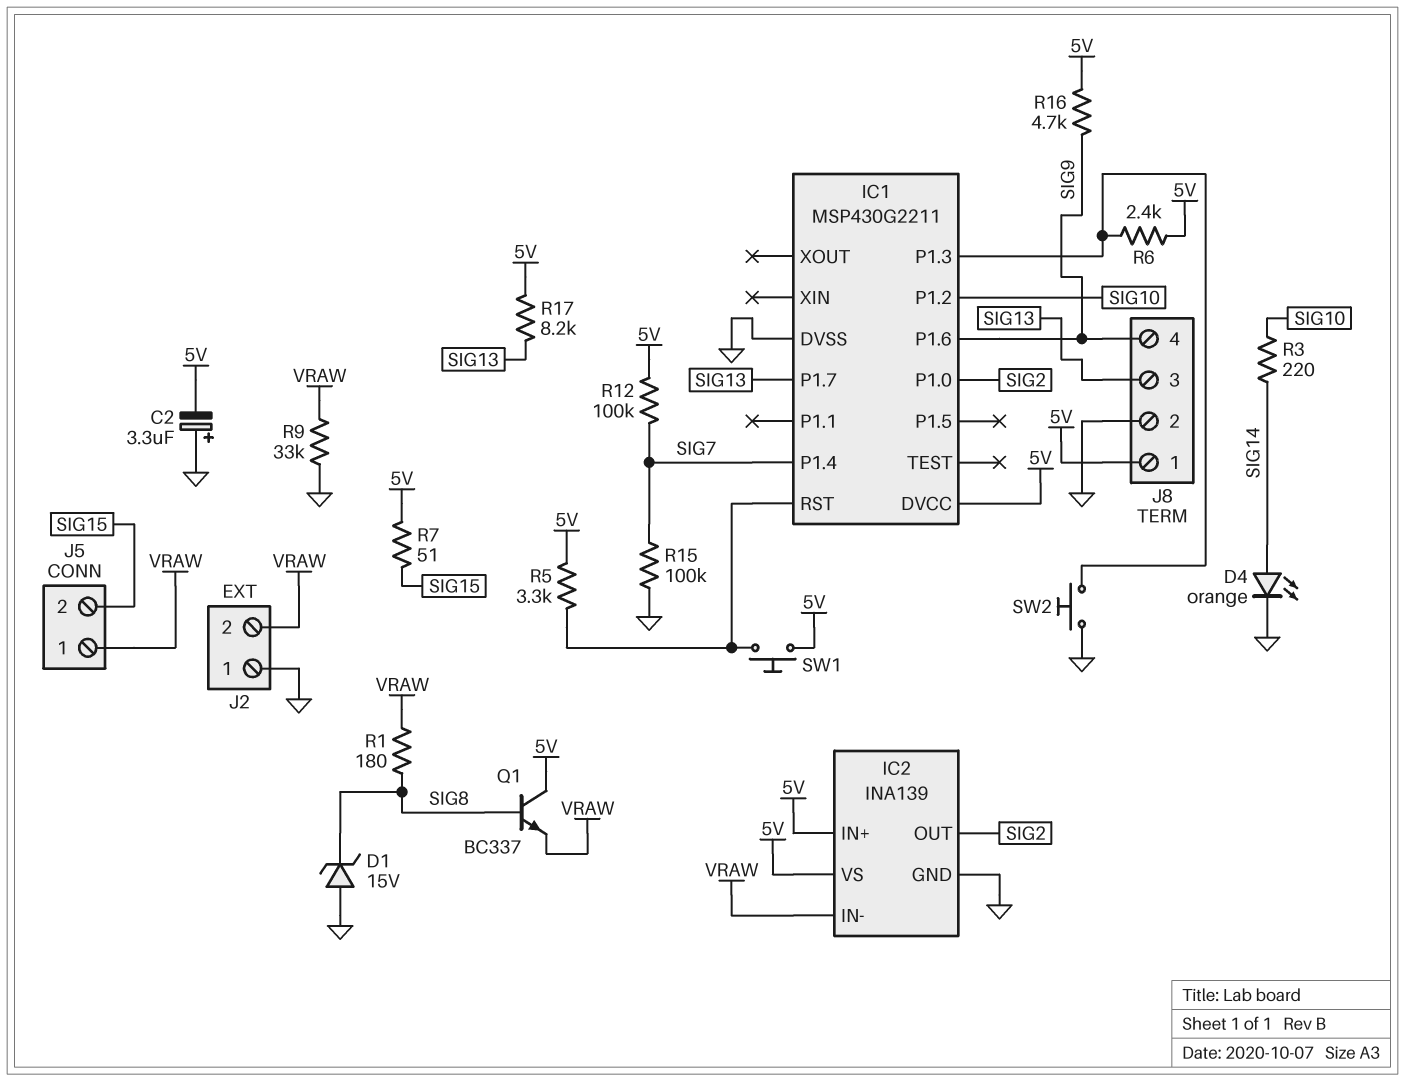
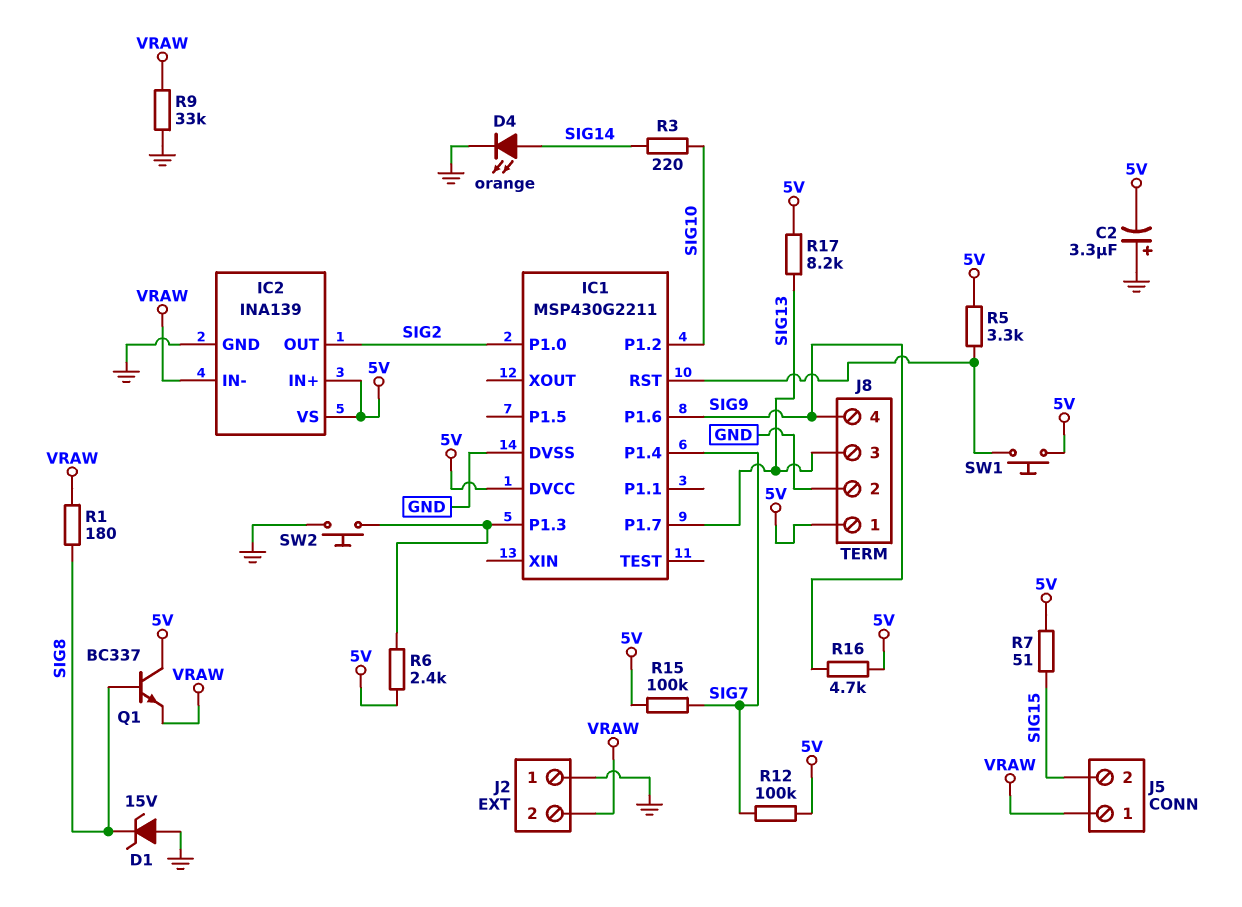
R15: 100k (GND, SIG7) -> 100k (5V, SIG7)

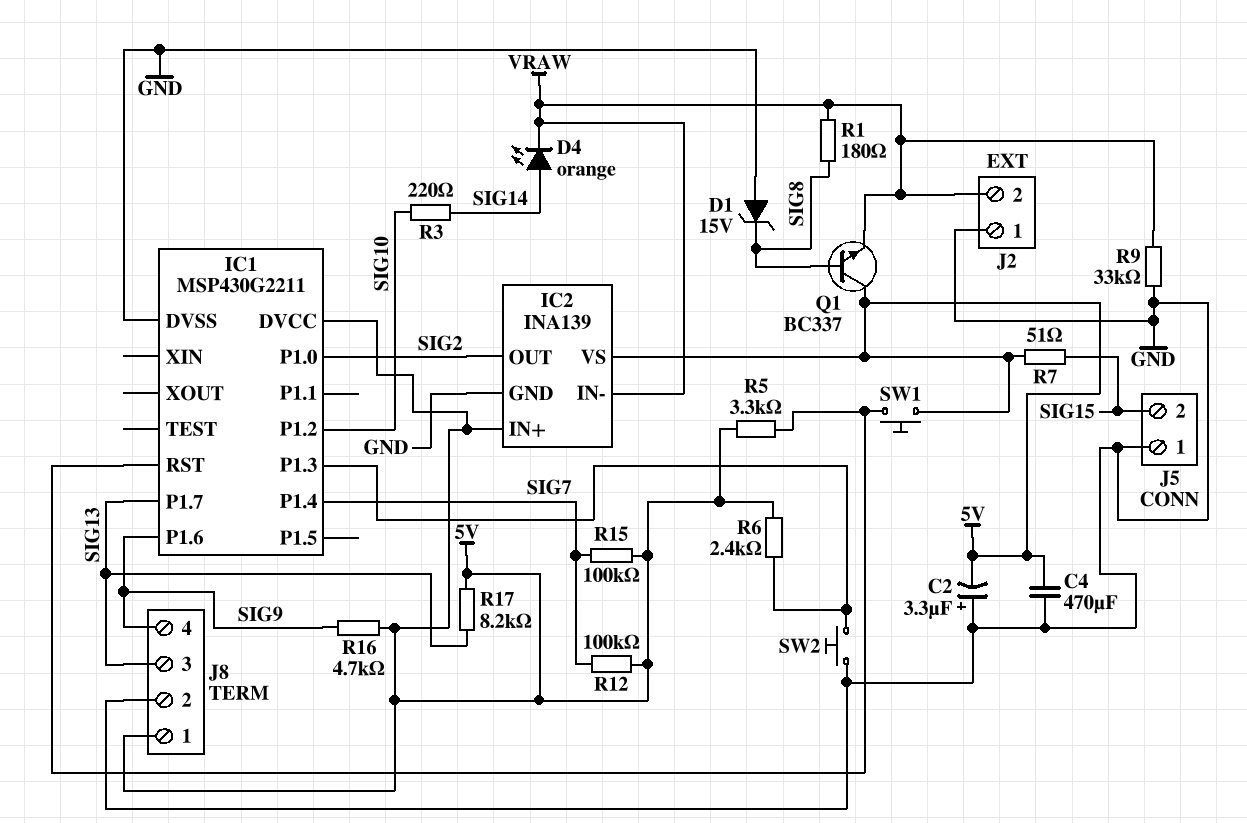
C4: none -> 470uF (5V, GND)
D4: LED orange (A SIG14, K GND) -> LED orange (A SIG14, K VRAW)
J5 pin 1: VRAW -> GND

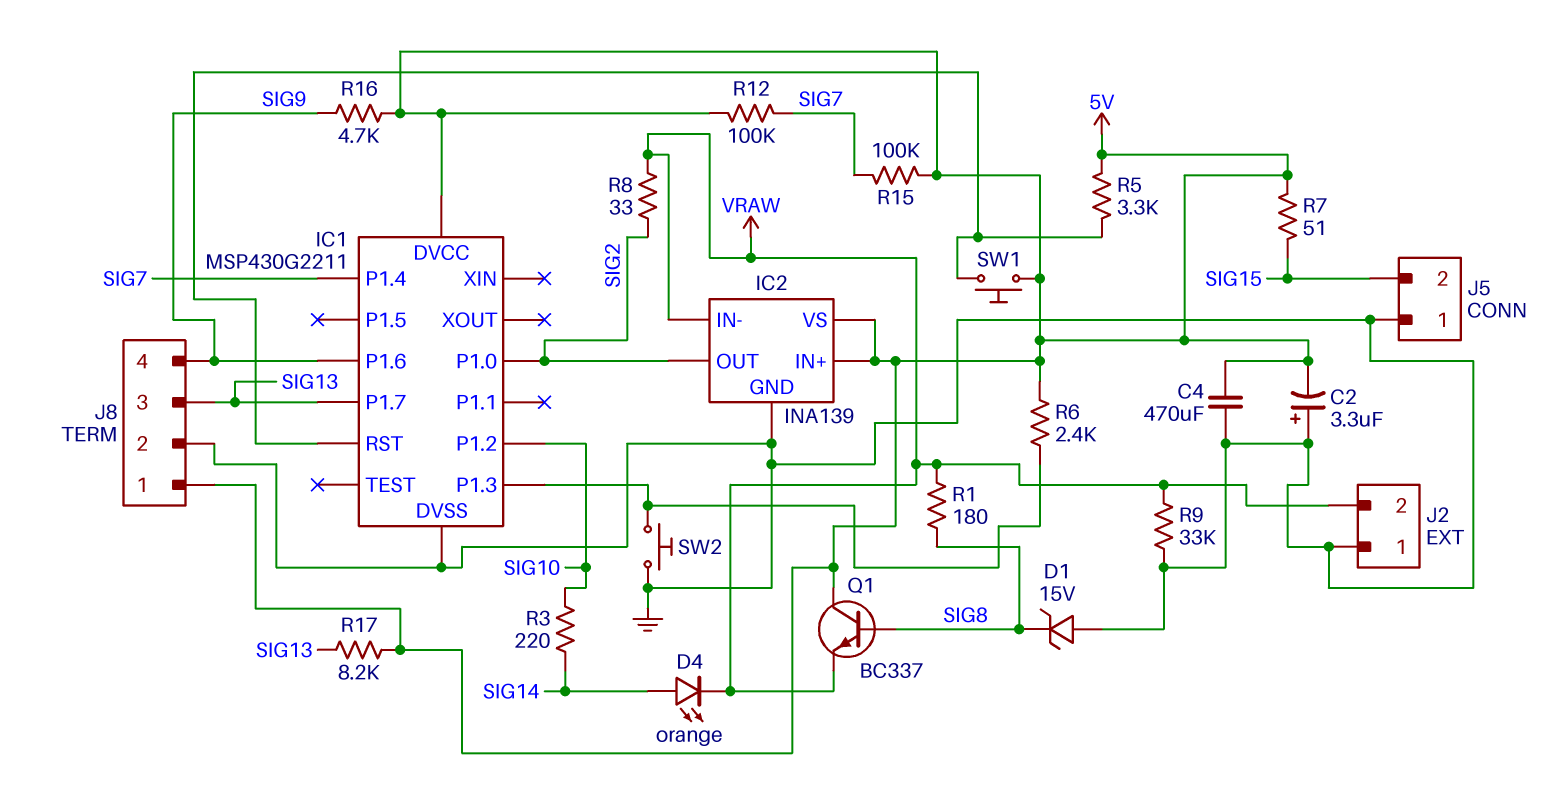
R8: none -> 33 (SIG2, VRAW)

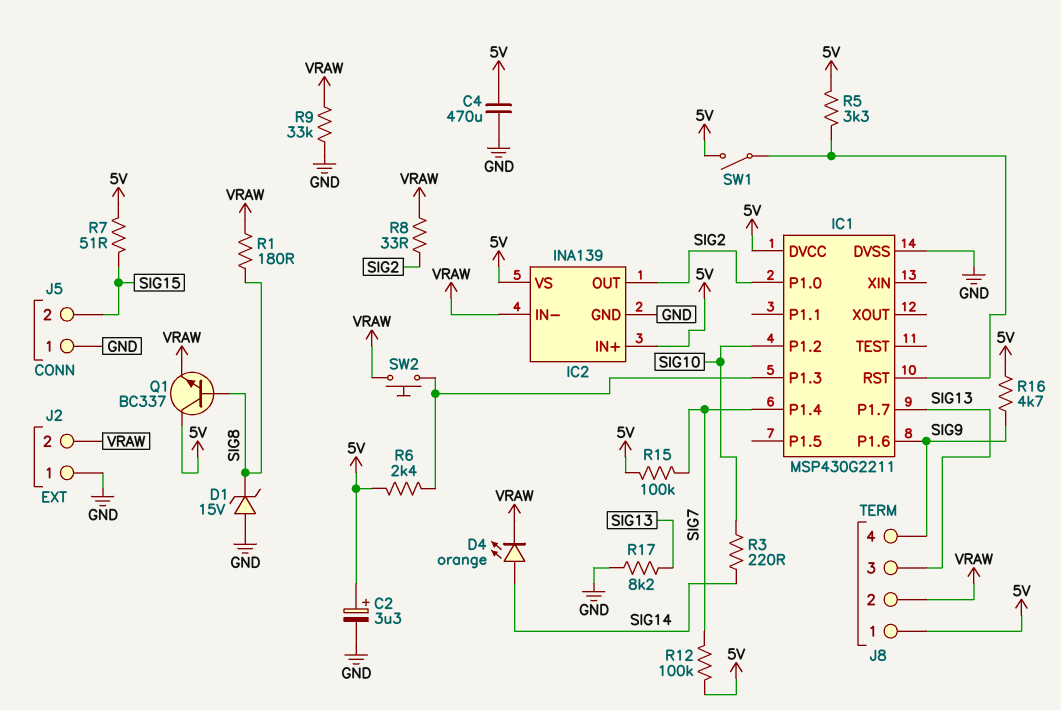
C2: 3.3uF (plus GND, minus 5V) -> 3.3uF (plus 5V, minus GND)
J8 pin 2: GND -> VRAW
R17: 8.2k (5V, SIG13) -> 8.2k (GND, SIG13)
SW1: button (5V, IC1/RST) -> switch (5V, IC1/RST)
SW2: button (GND, IC1/P1.3) -> button (IC1/P1.3, VRAW)

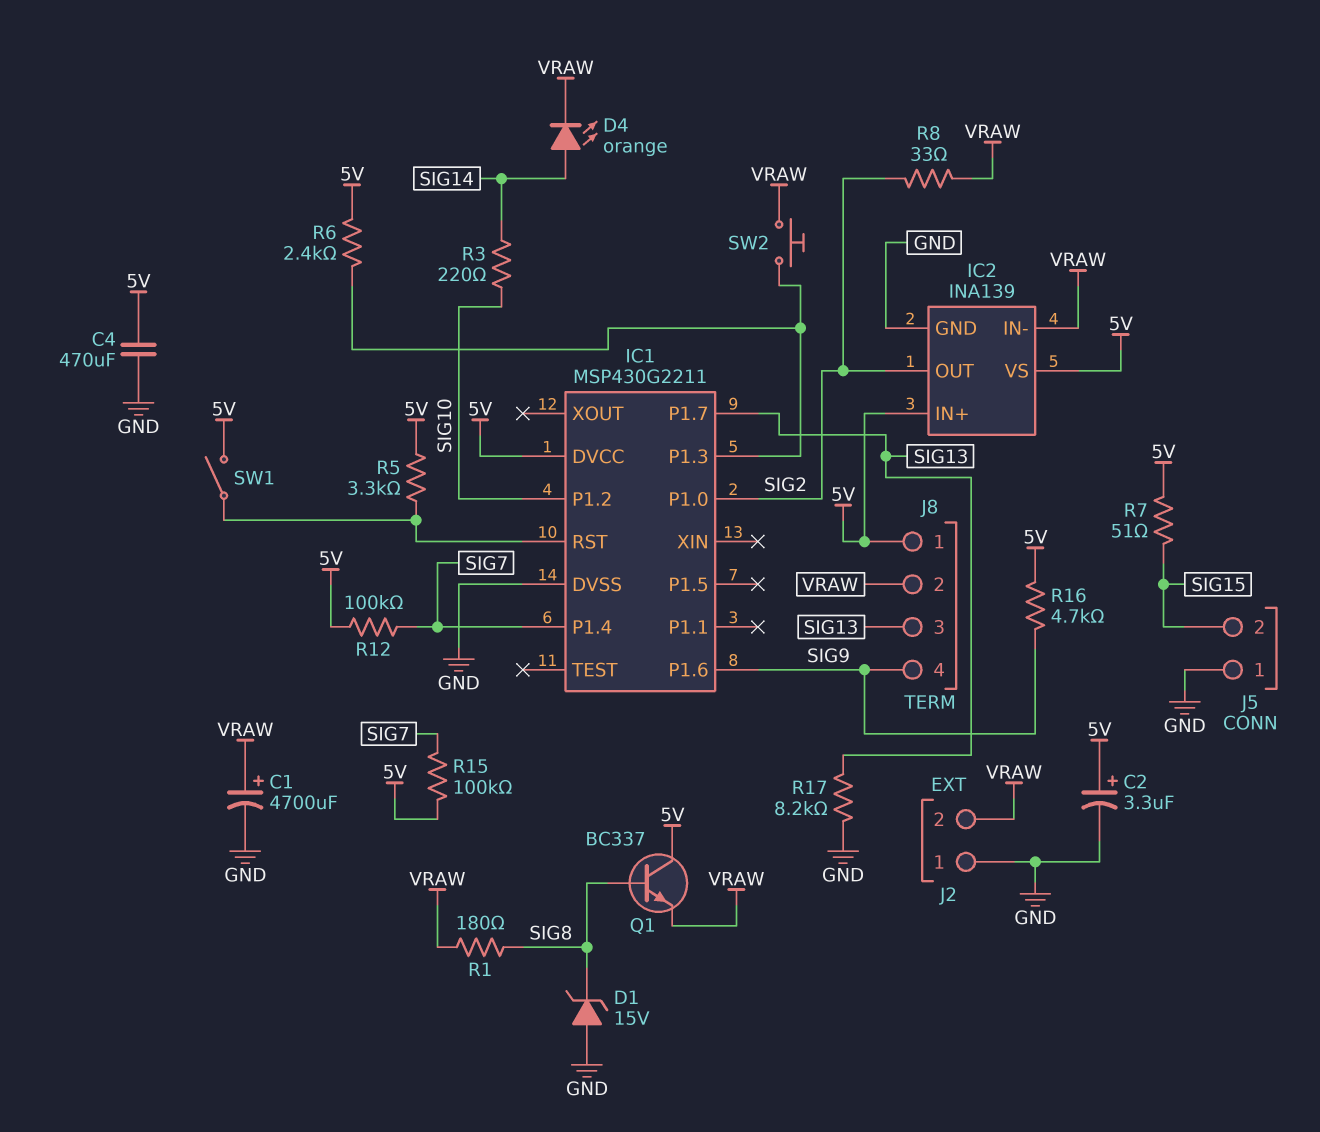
C1: none -> 4700uF (plus VRAW, minus GND)
R9: 33k (GND, VRAW) -> none

